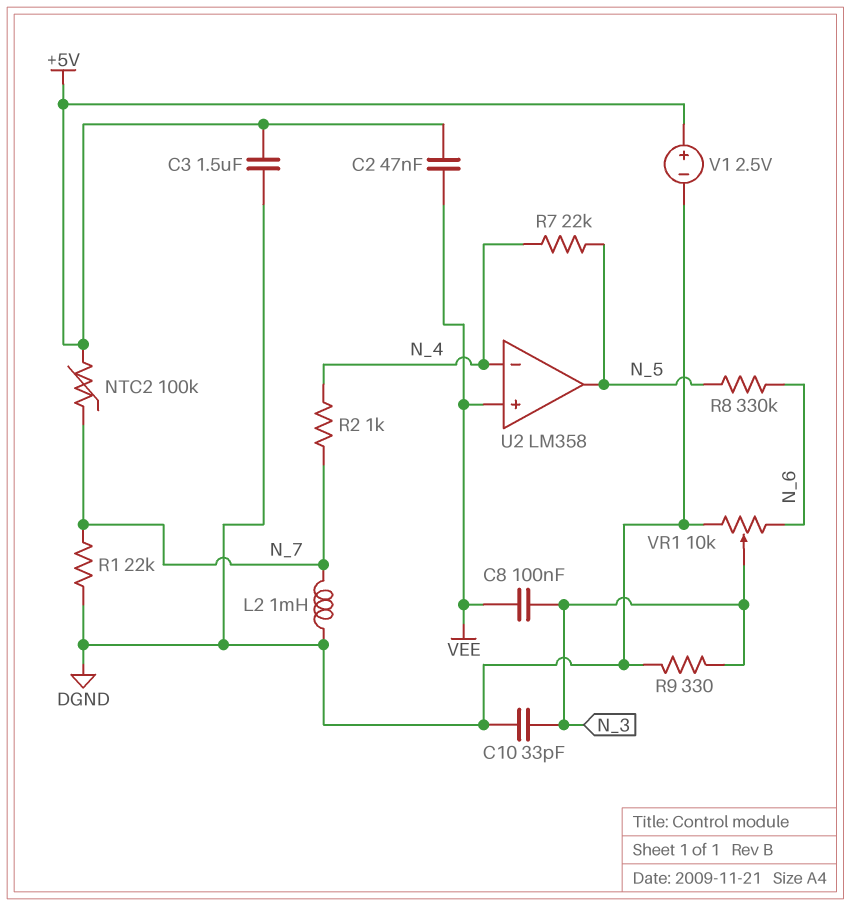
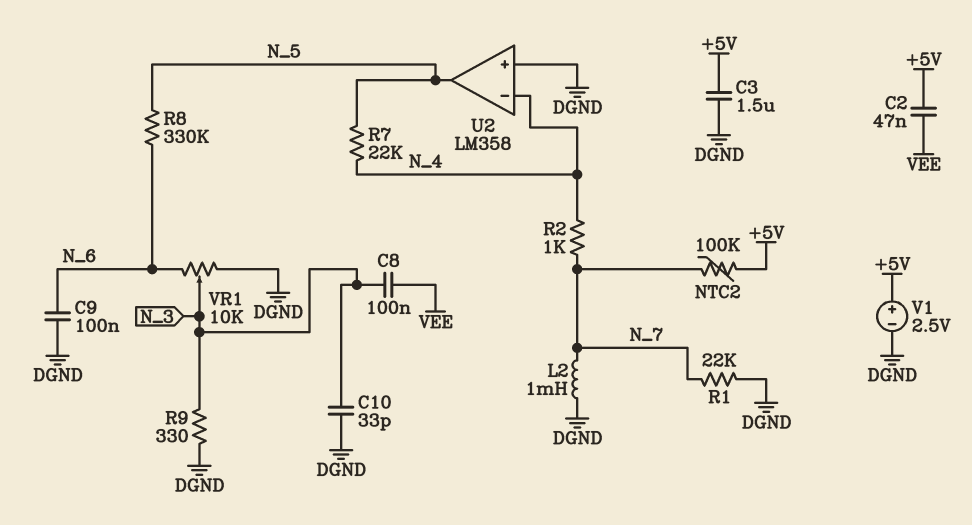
C9: none -> 100nF (DGND, N_6)
U2 pin in+: VEE -> DGND

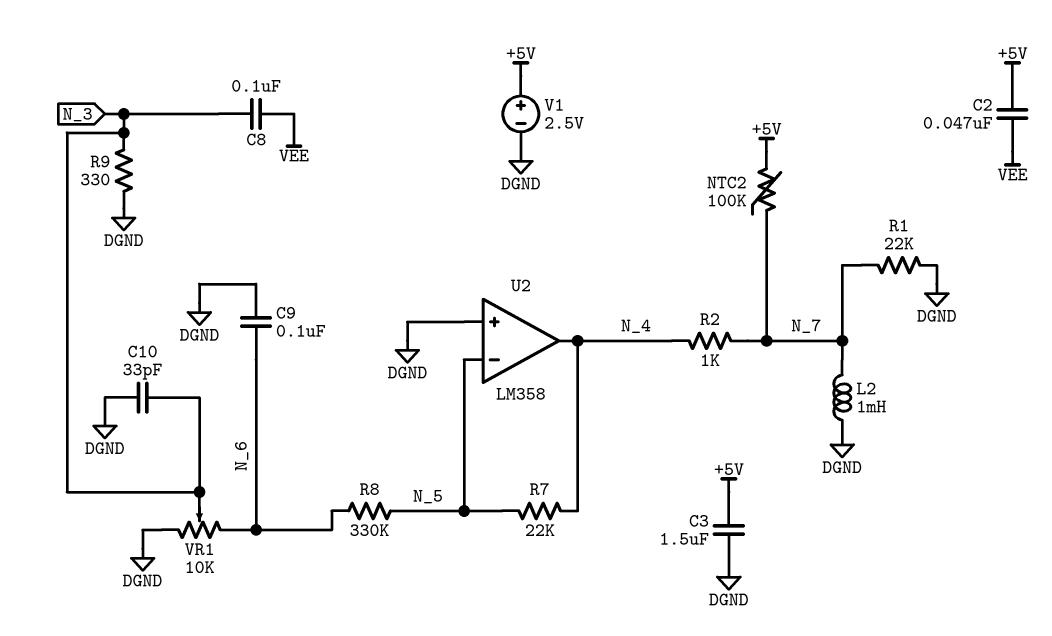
U2 pin in-: N_4 -> N_5
U2 pin out: N_5 -> N_4

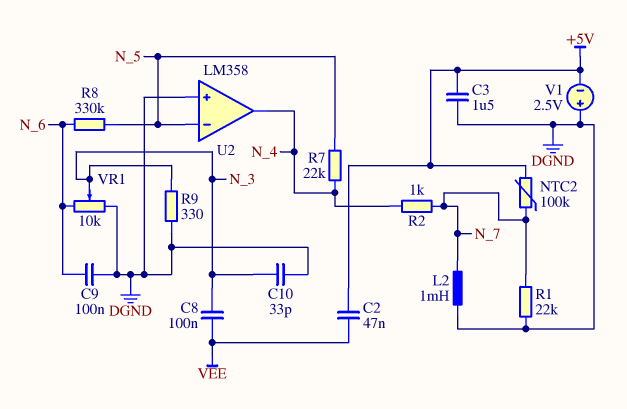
V1: 2.5V (plus +5V, minus DGND) -> 2.5V (plus DGND, minus +5V)

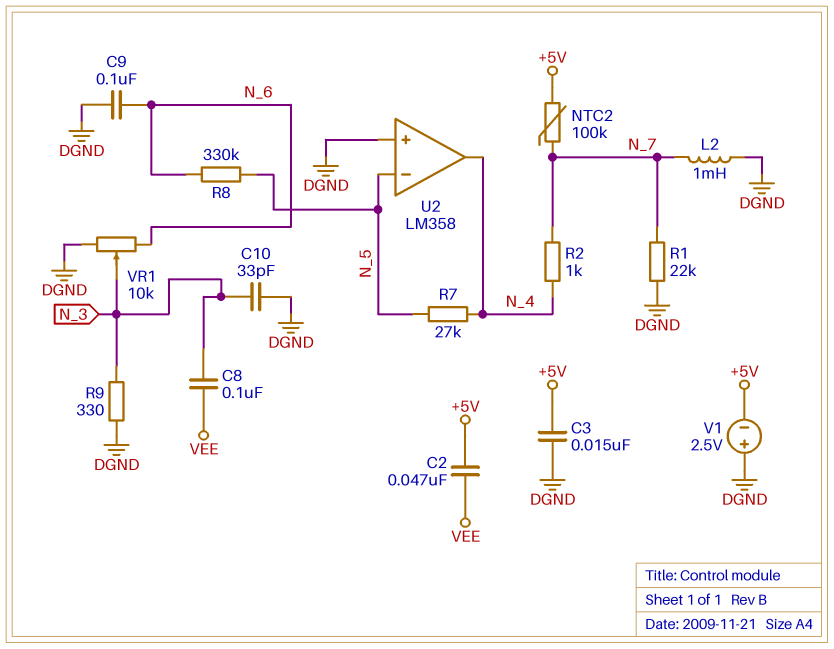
C3: 1.5uF (+5V, DGND) -> 15nF (+5V, DGND)
R7: 22k (N_4, N_5) -> 27k (N_4, N_5)

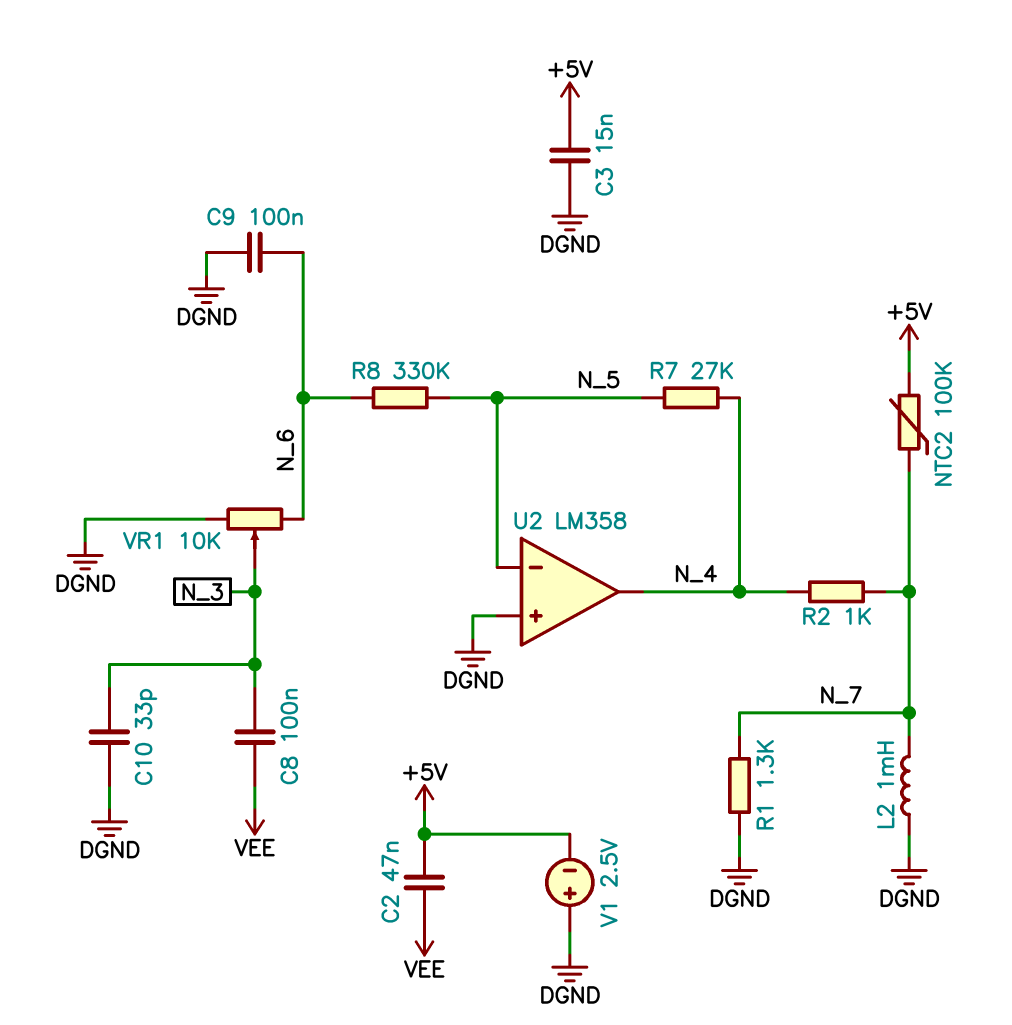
R1: 22k (DGND, N_7) -> 1.3k (DGND, N_7)
R9: 330 (DGND, N_3) -> none

